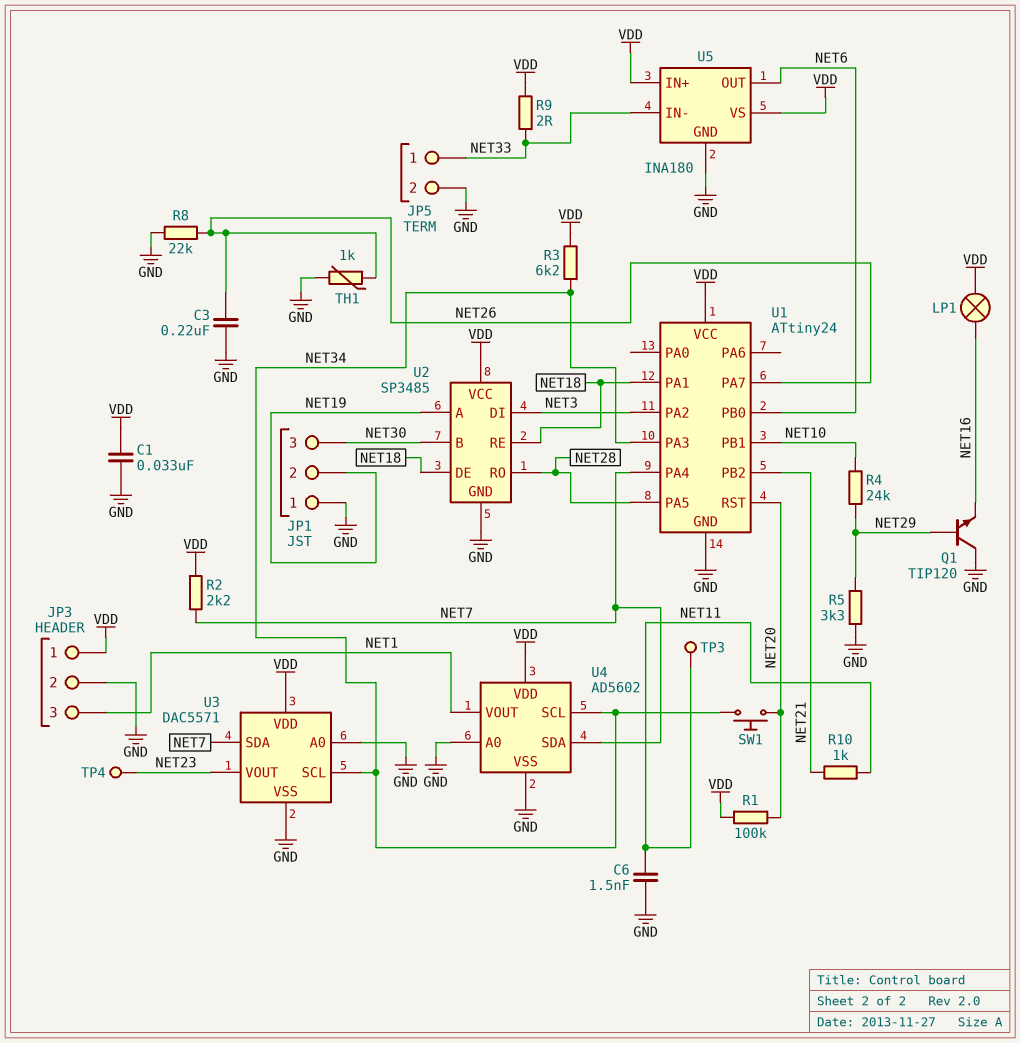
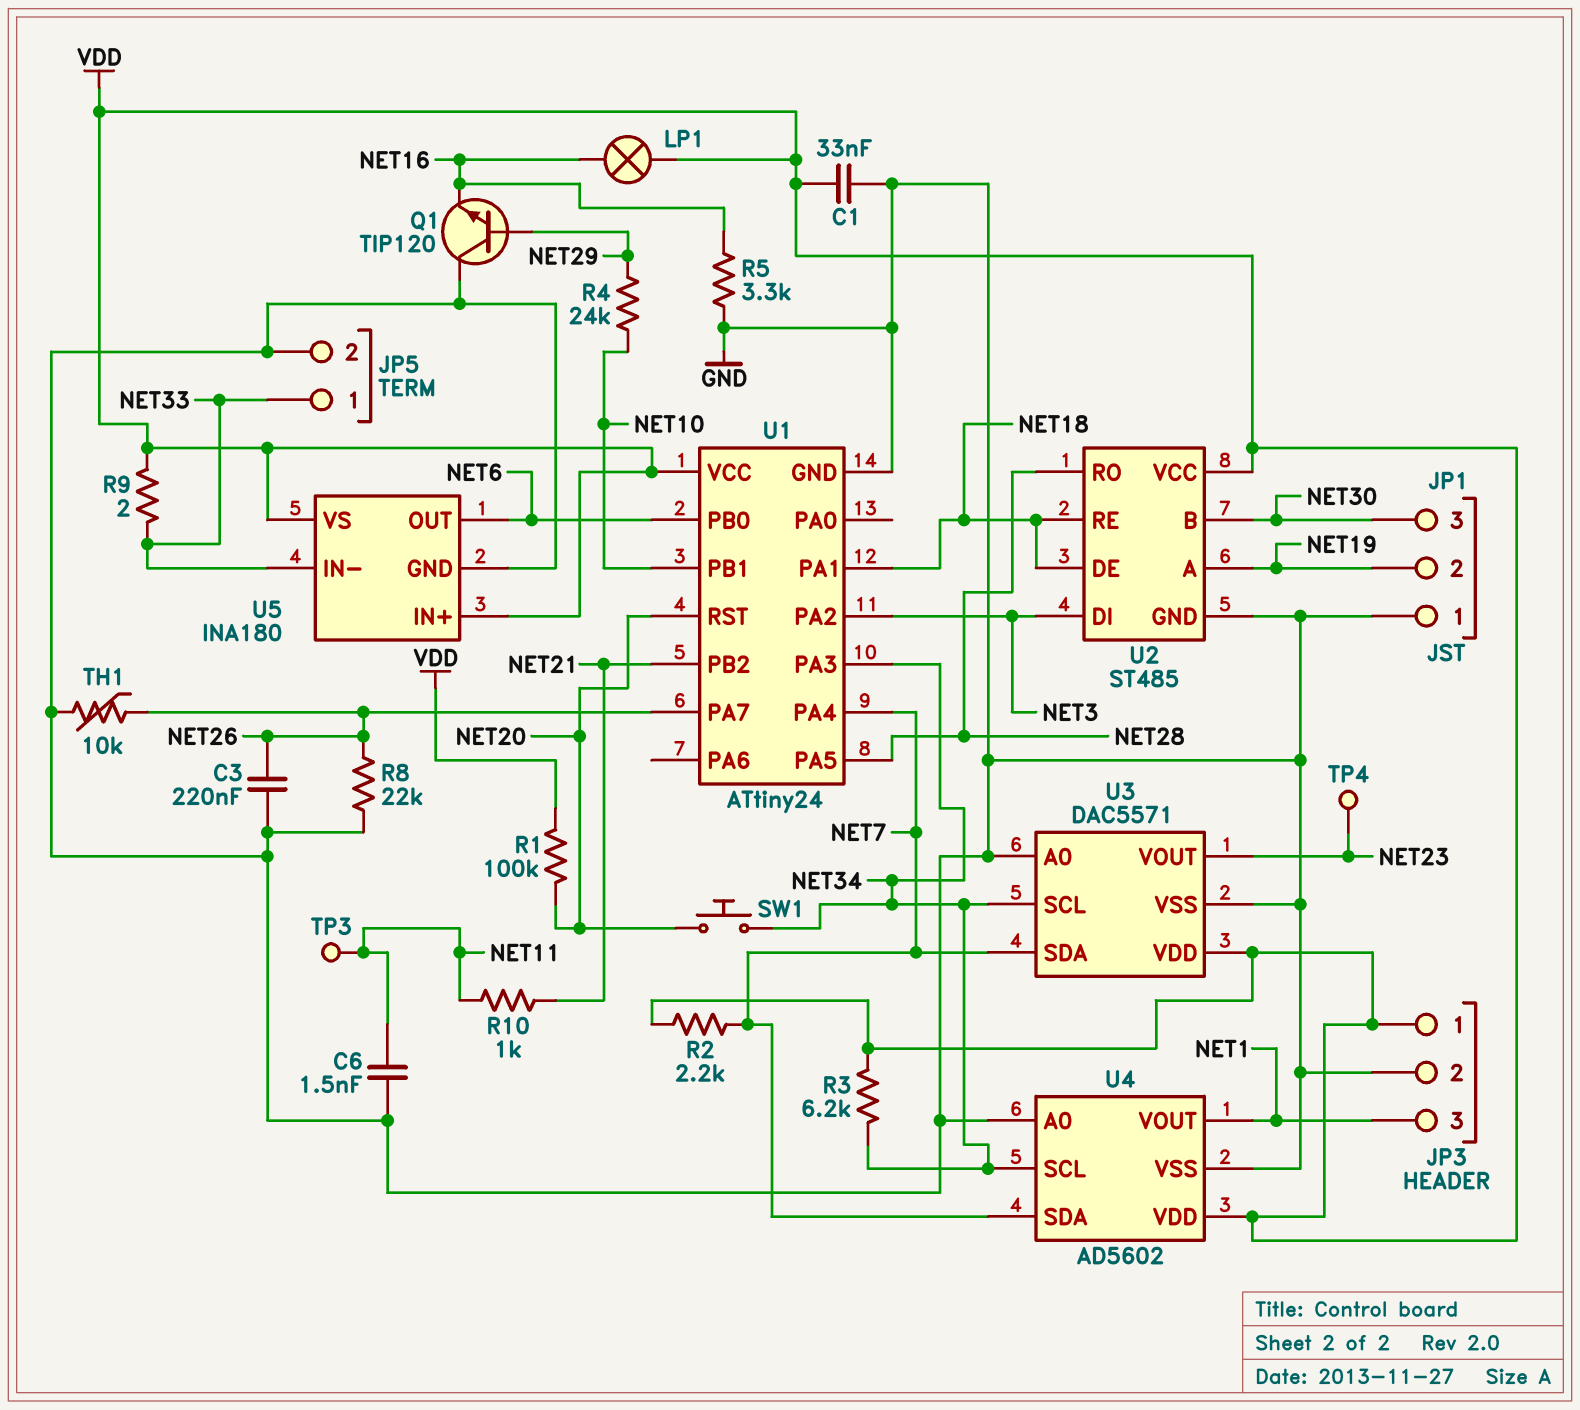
R5: 3.3k (GND, NET29) -> 3.3k (GND, NET16)
TH1: 1k (GND, NET26) -> 10k (GND, NET26)
U2: SP3485 -> ST485

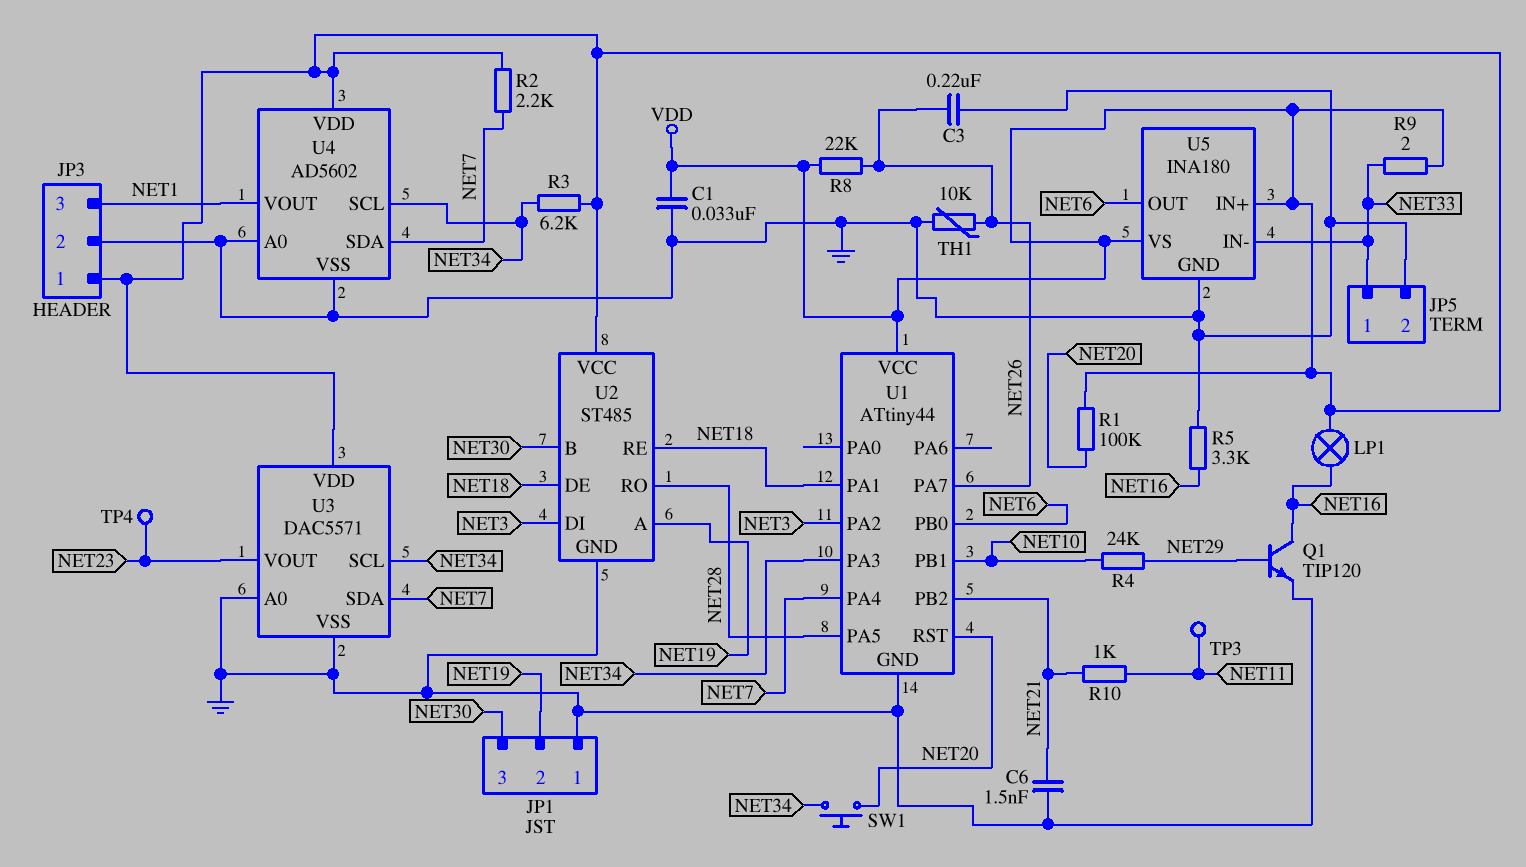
C6: 1.5nF (GND, NET11) -> 1.5nF (GND, NET21)
Q1: NPN TIP120 (B NET29, C GND, E NET16) -> NPN TIP120 (B NET29, C NET16, E GND)
R8: 22k (GND, NET26) -> 22k (NET26, VDD)
U1: ATtiny24 -> ATtiny44

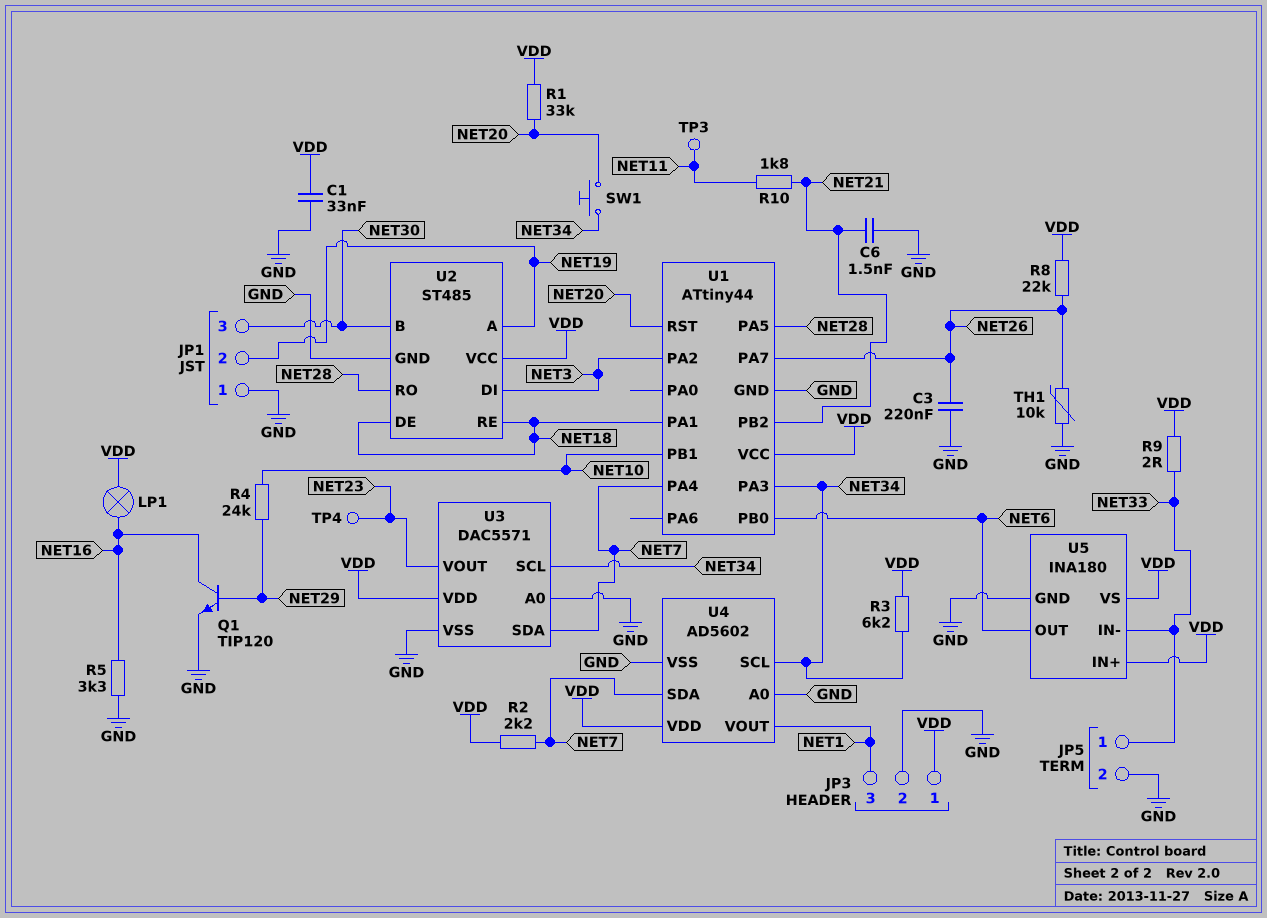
R1: 100k (NET20, VDD) -> 33k (NET20, VDD)
R10: 1k (NET11, NET21) -> 1.8k (NET11, NET21)

